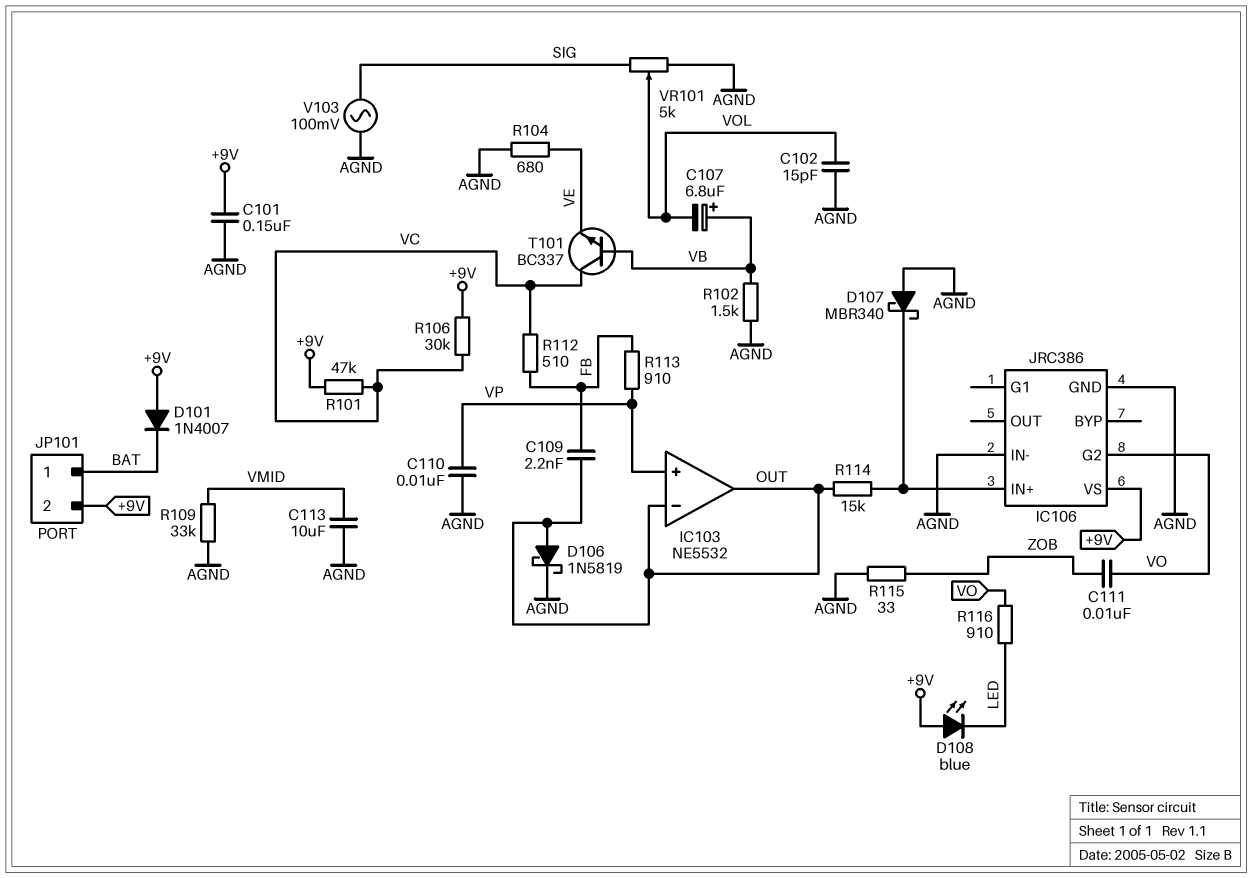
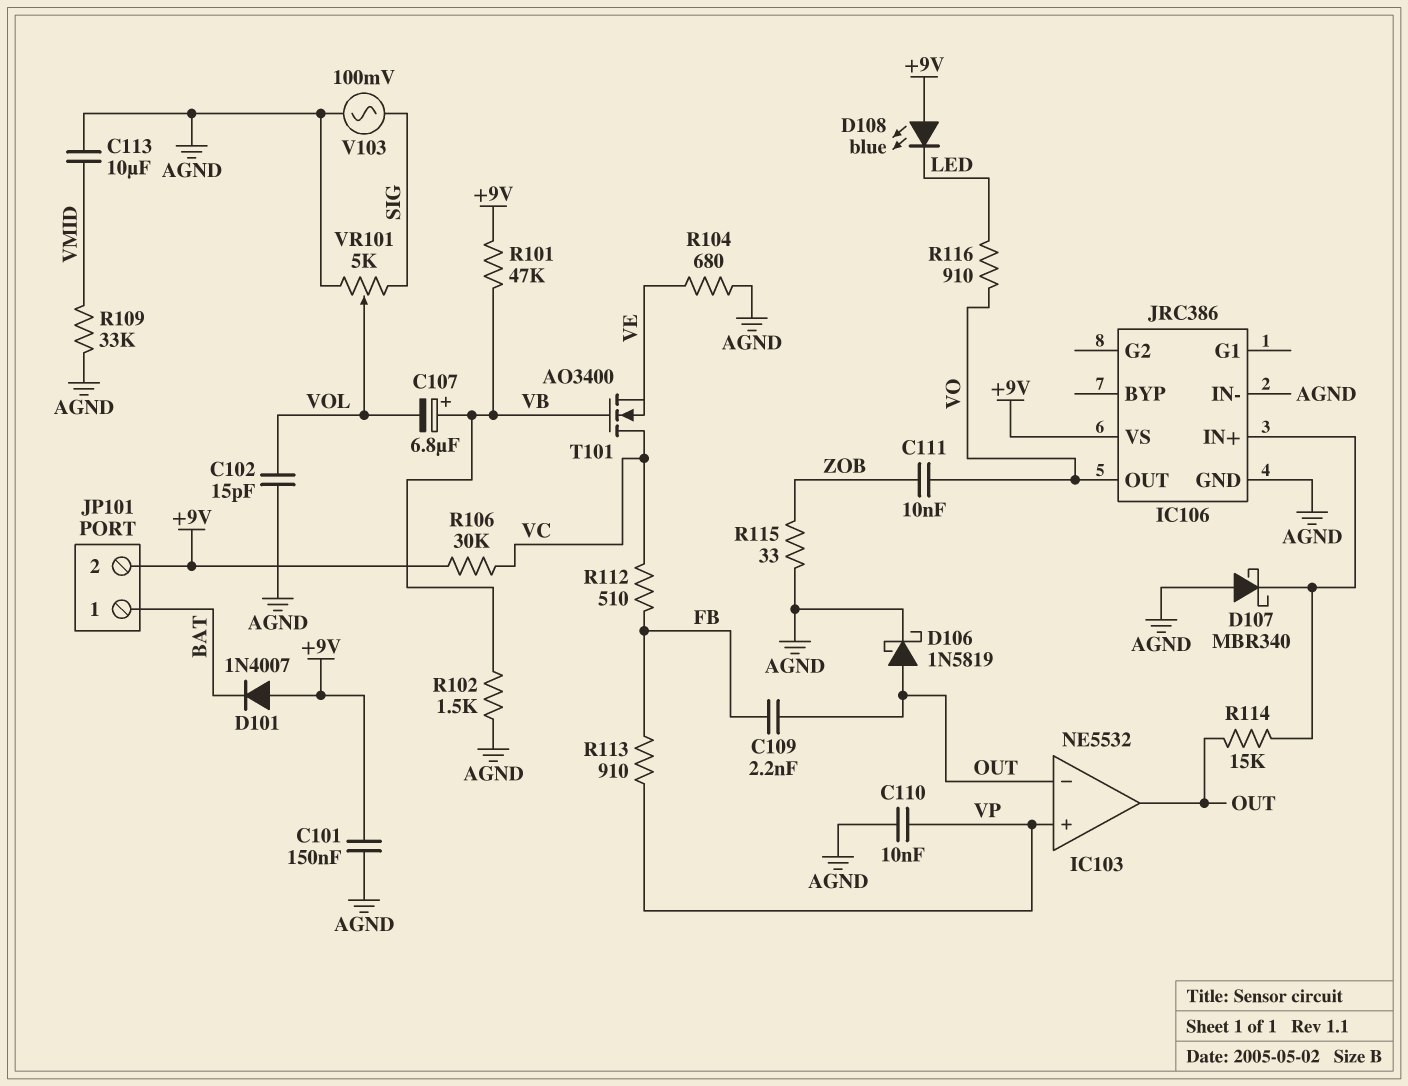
IC106 pin G2: VO -> none
IC106 pin OUT: none -> VO
R101: 47k (+9V, VC) -> 47k (+9V, VB)
T101: NPN BC337 (B VB, C VC, E VE) -> NMOS AO3400 (G VB, D VC, S VE)

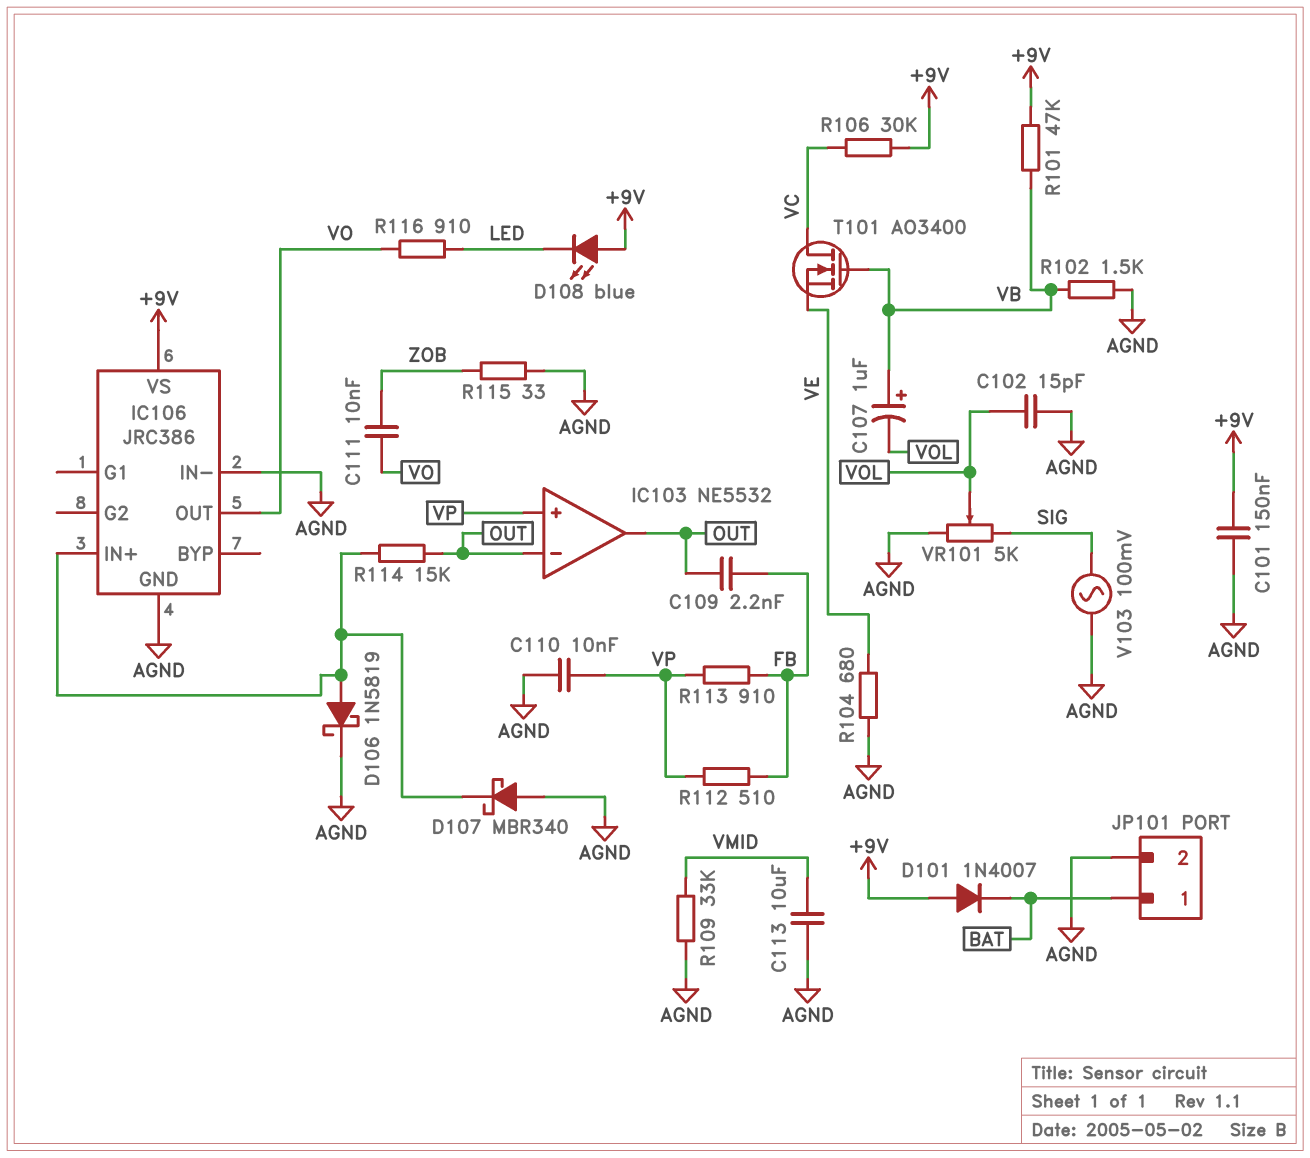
C107: 6.8uF (plus VB, minus VOL) -> 1uF (plus VB, minus VOL)
D106: schottky 1N5819 (A OUT, K AGND) -> schottky 1N5819 (A IC106/IN+, K AGND)
JP101 pin 2: +9V -> AGND
R112: 510 (FB, VC) -> 510 (FB, VP)

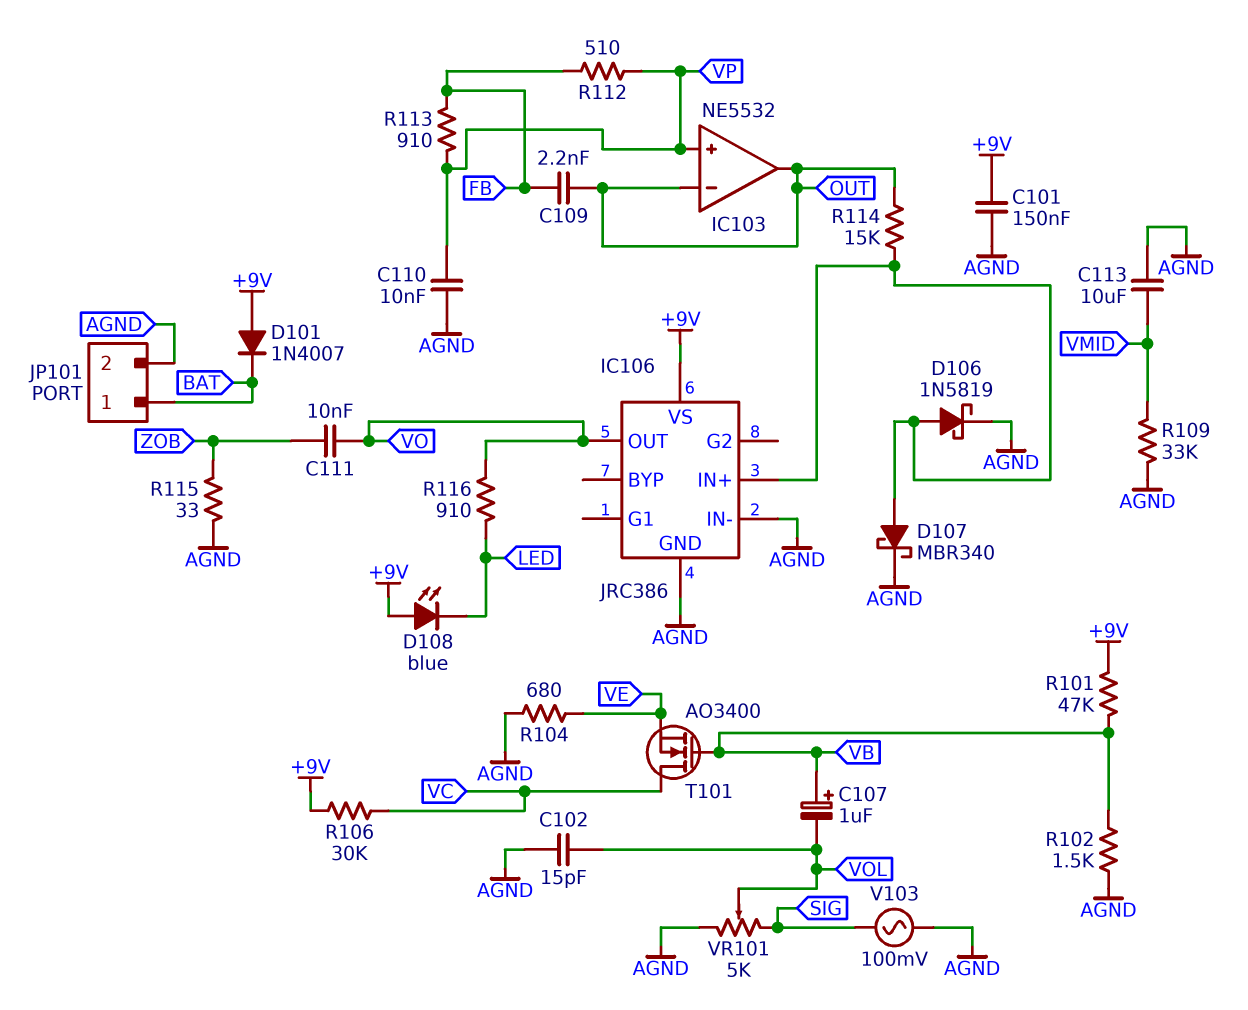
D107: schottky MBR340 (A AGND, K IC106/IN+) -> schottky MBR340 (A IC106/IN+, K AGND)

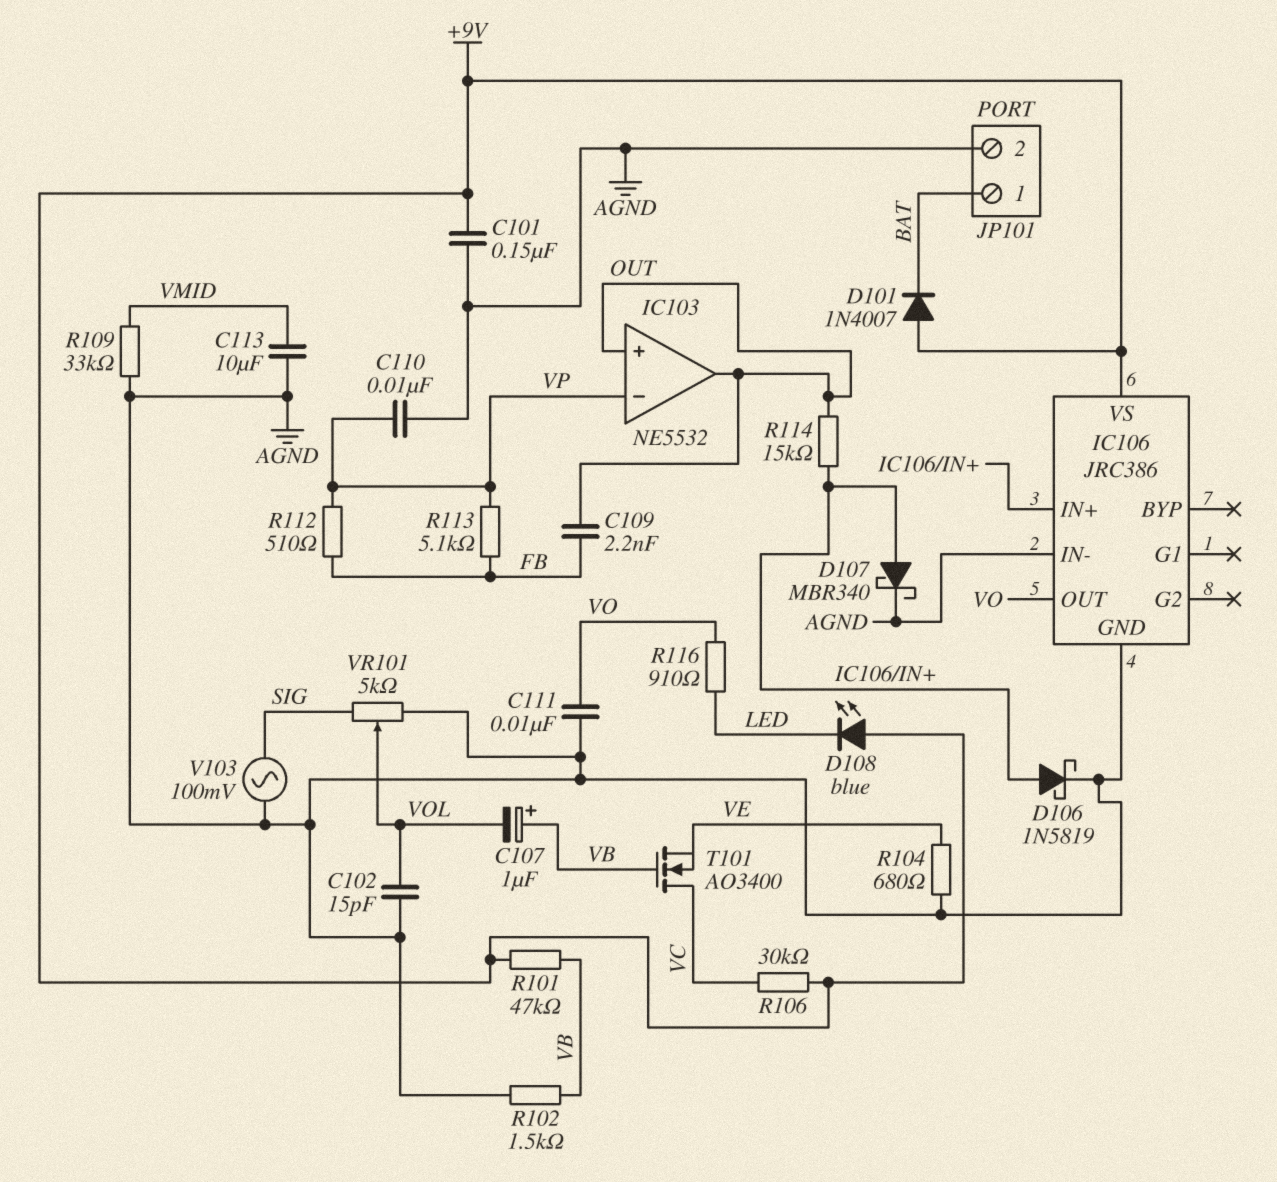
C111: 10nF (VO, ZOB) -> 10nF (AGND, VO)
IC103 pin in+: VP -> OUT
IC103 pin in-: OUT -> VP
R113: 910 (FB, VP) -> 5.1k (FB, VP)
R115: 33 (AGND, ZOB) -> none

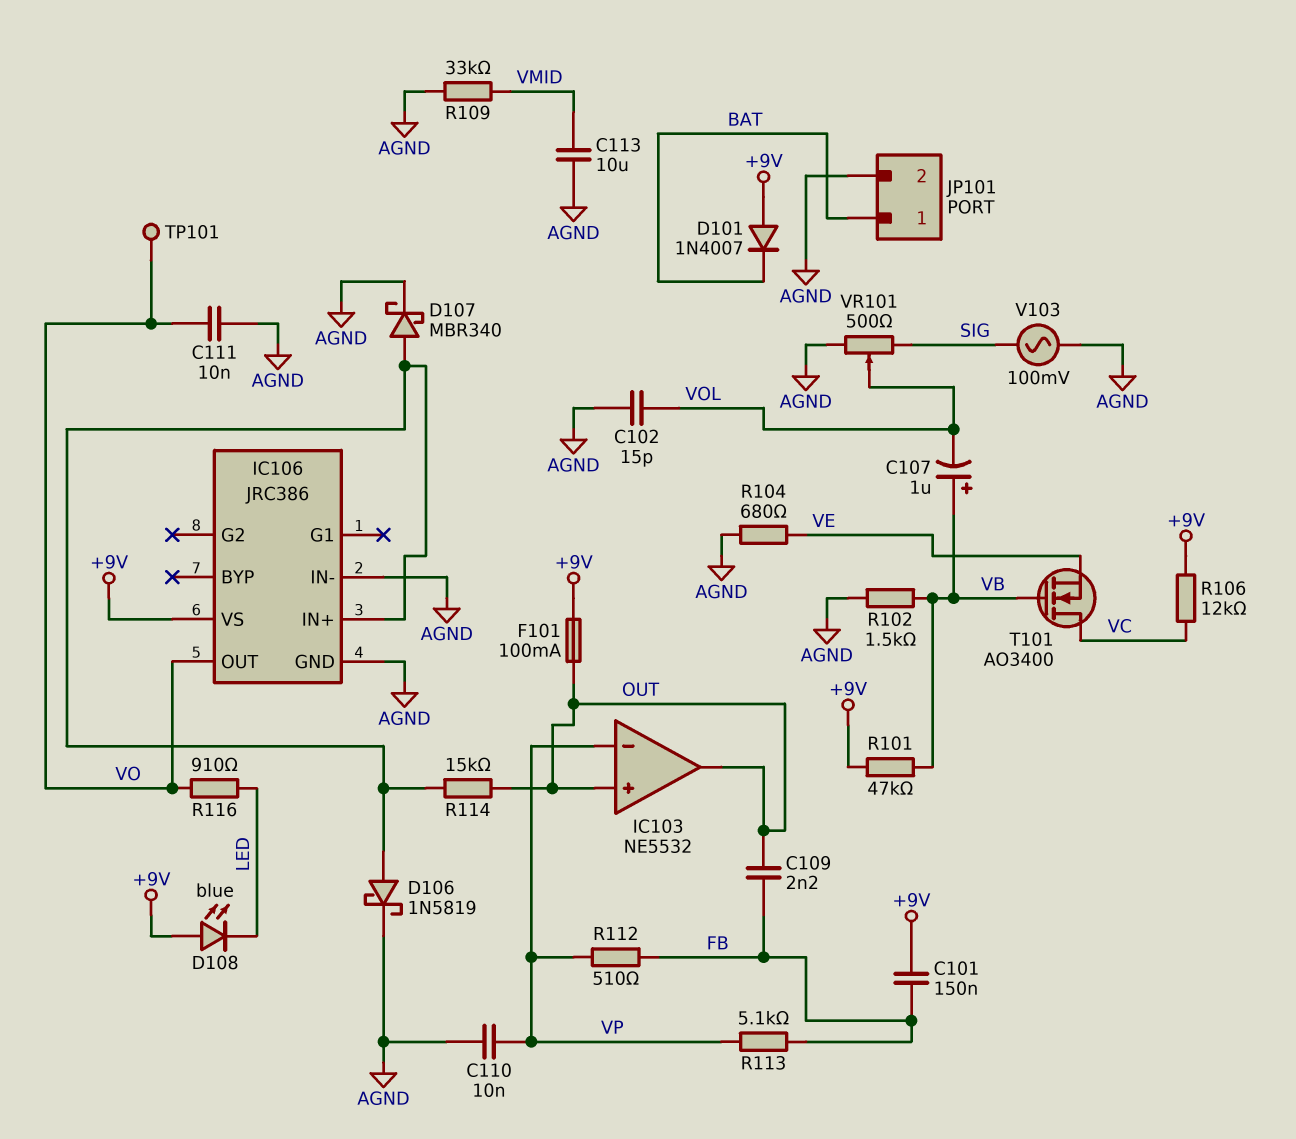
C101: 150nF (+9V, AGND) -> 150nF (+9V, FB)
F101: none -> 100mA (+9V, OUT)
R106: 30k (+9V, VC) -> 12k (+9V, VC)
TP101: none -> test point (VO)
VR101: 5k (AGND, SIG, wiper VOL) -> 500 (AGND, SIG, wiper VOL)

